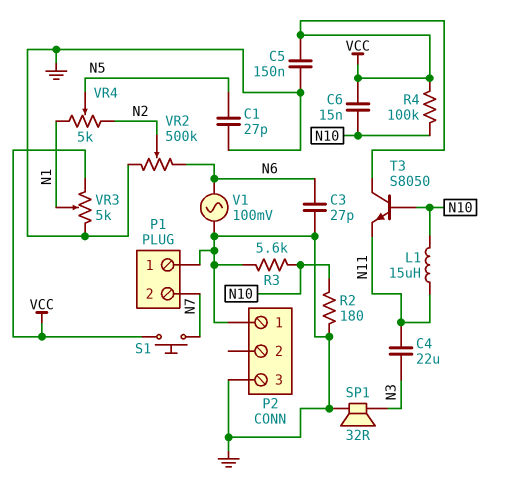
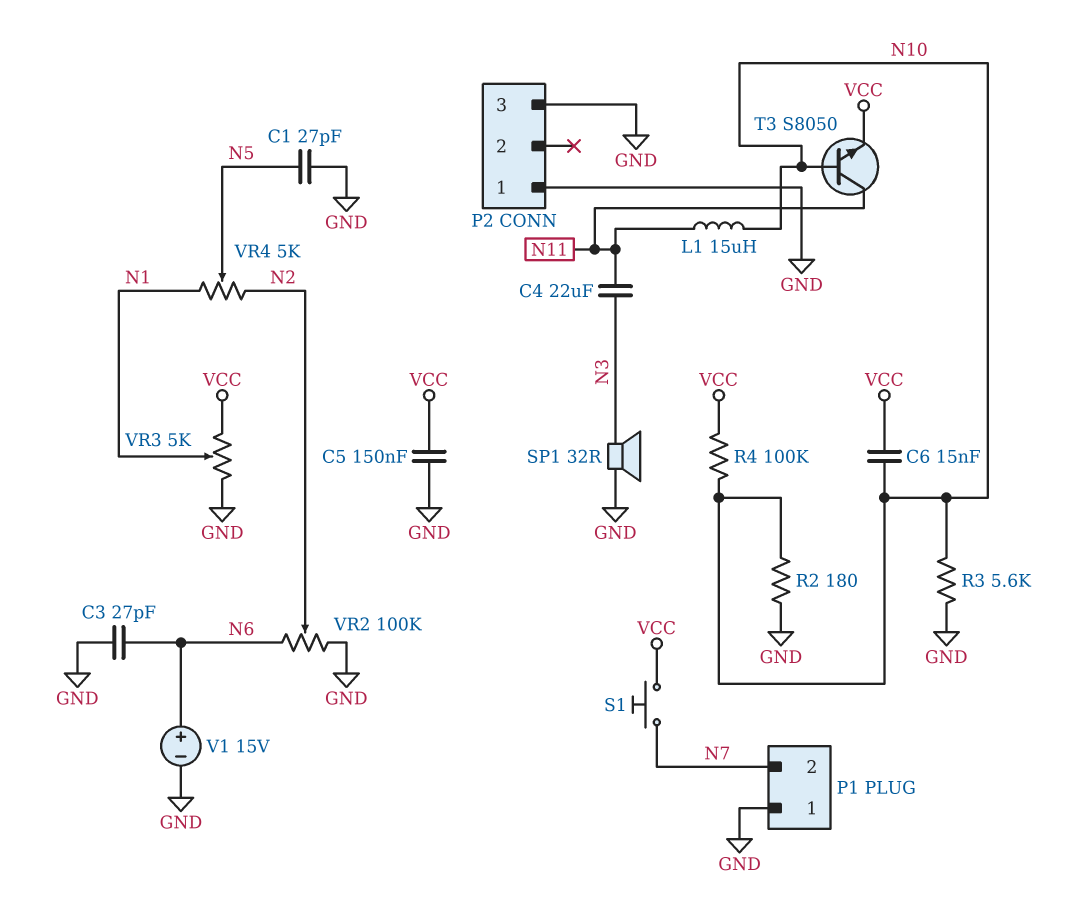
T3: NPN S8050 (B N10, C VCC, E N11) -> NPN S8050 (B N10, C N11, E VCC)
V1: AC 100mV (GND, N6) -> 15V (plus N6, minus GND)
VR2: 500k (GND, N6, wiper N2) -> 100k (GND, N6, wiper N2)

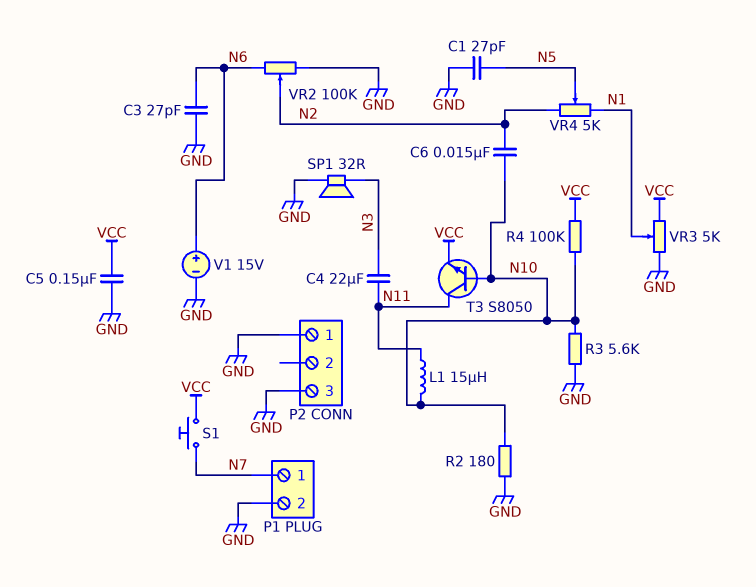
C6: 15nF (N10, VCC) -> 15nF (N2, N10)
P1 pin 1: GND -> N7
P1 pin 2: N7 -> GND

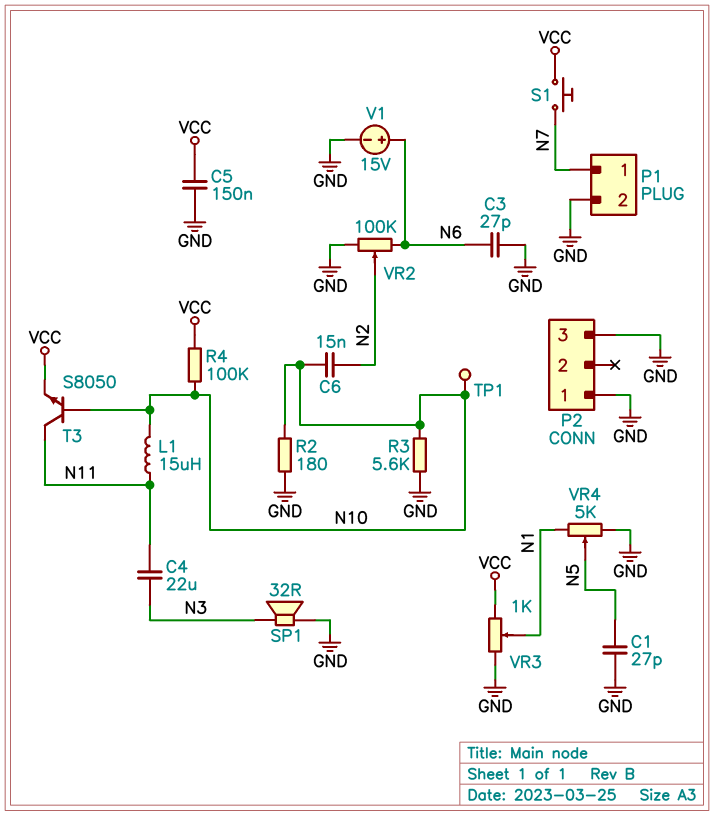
TP1: none -> test point (N10)
VR3: 5k (GND, VCC, wiper N1) -> 1k (GND, VCC, wiper N1)
VR4: 5k (N1, N2, wiper N5) -> 5k (GND, N1, wiper N5)

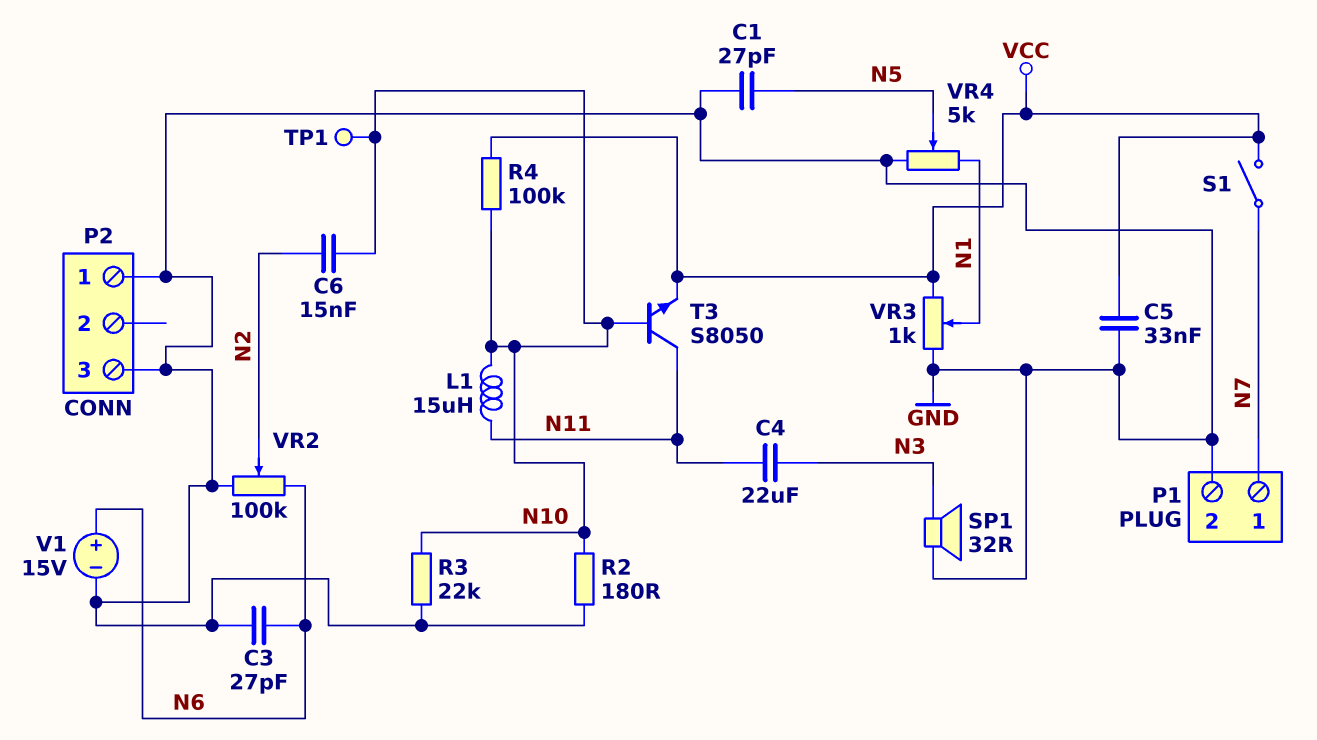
C5: 150nF (GND, VCC) -> 33nF (GND, VCC)
R3: 5.6k (GND, N10) -> 22k (GND, N10)
S1: button (N7, VCC) -> switch (N7, VCC)

